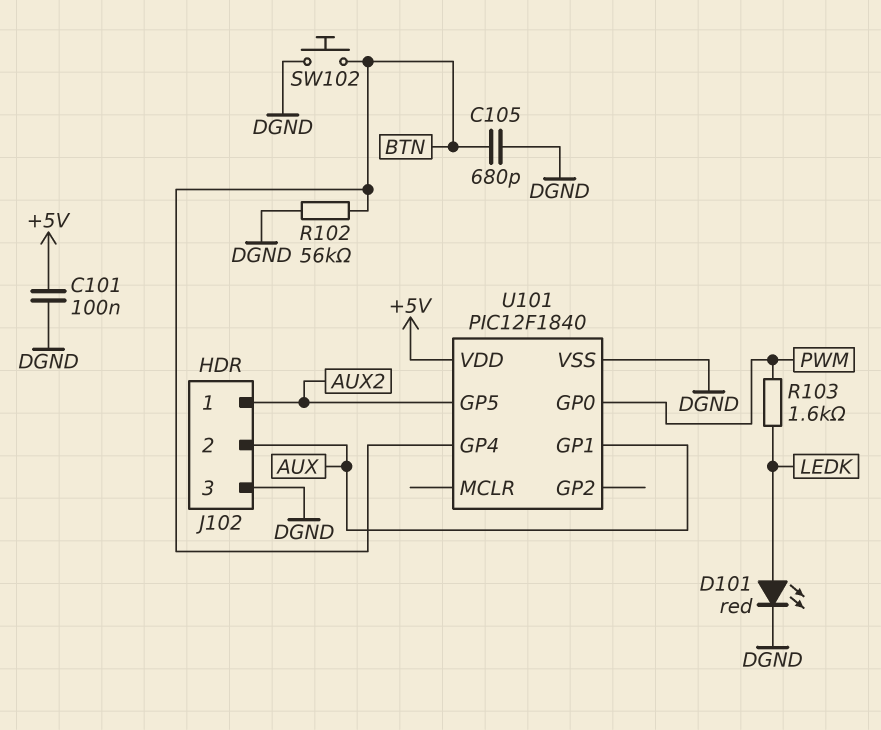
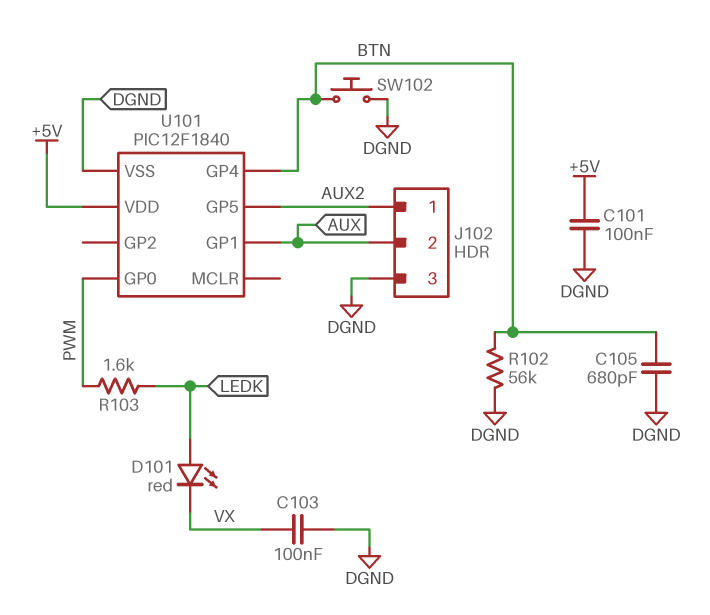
C103: none -> 100nF (DGND, VX)
D101: LED red (A LEDK, K DGND) -> LED red (A LEDK, K VX)

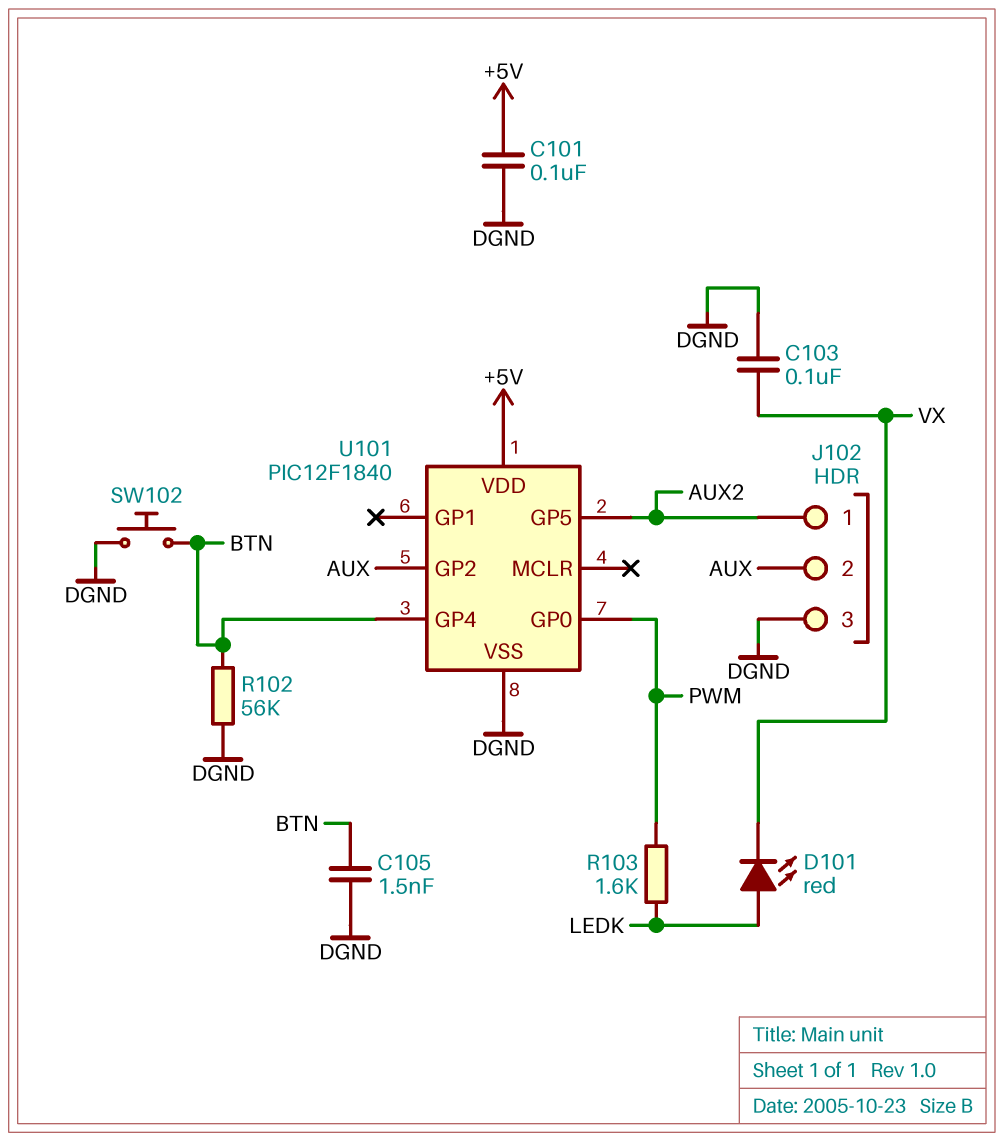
C105: 680pF (BTN, DGND) -> 1.5nF (BTN, DGND)
U101 pin GP1: AUX -> none
U101 pin GP2: none -> AUX

